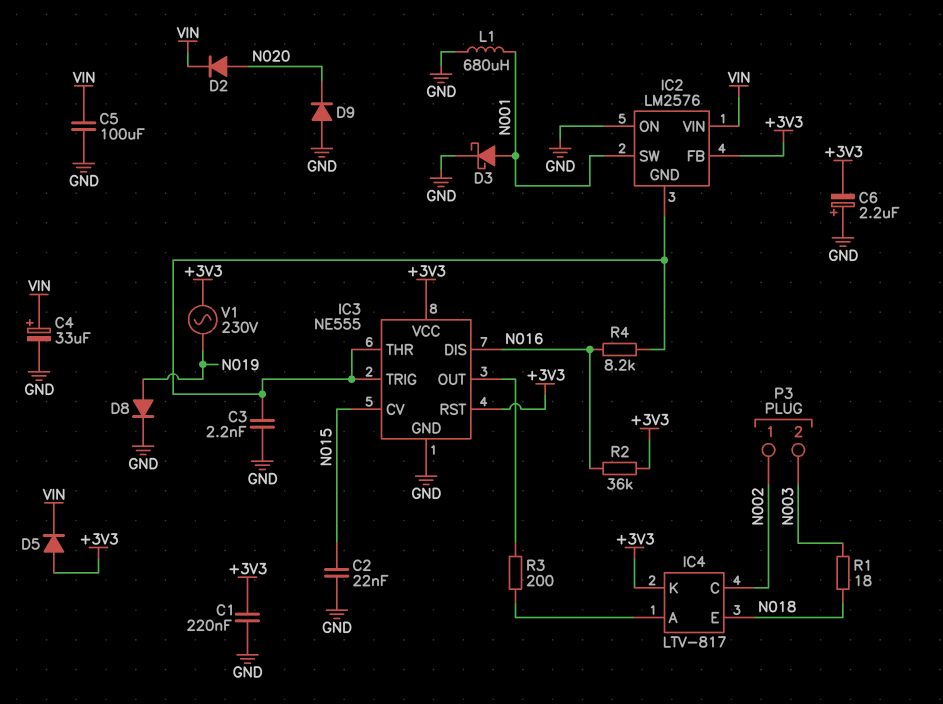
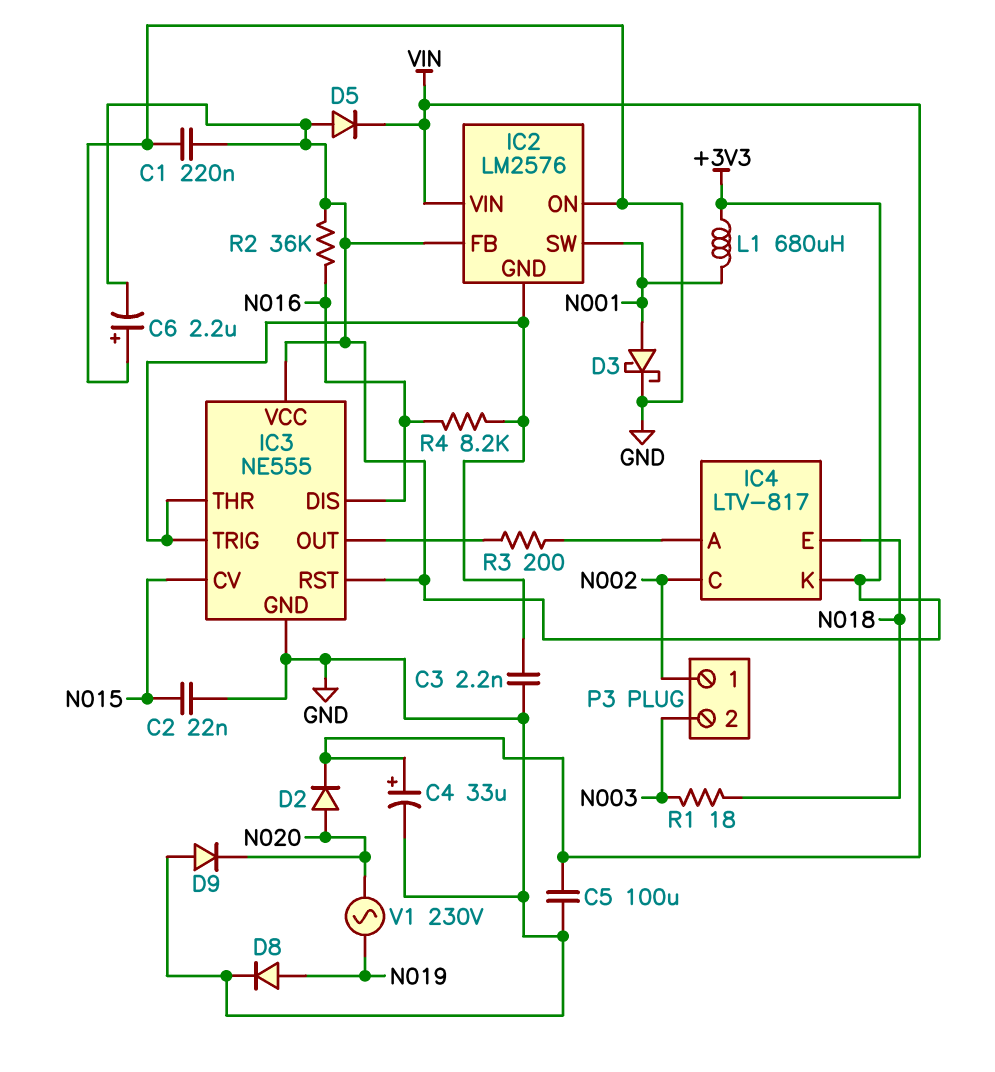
L1: 680uH (GND, N001) -> 680uH (+3V3, N001)
V1: AC 230V (+3V3, N019) -> AC 230V (N019, N020)

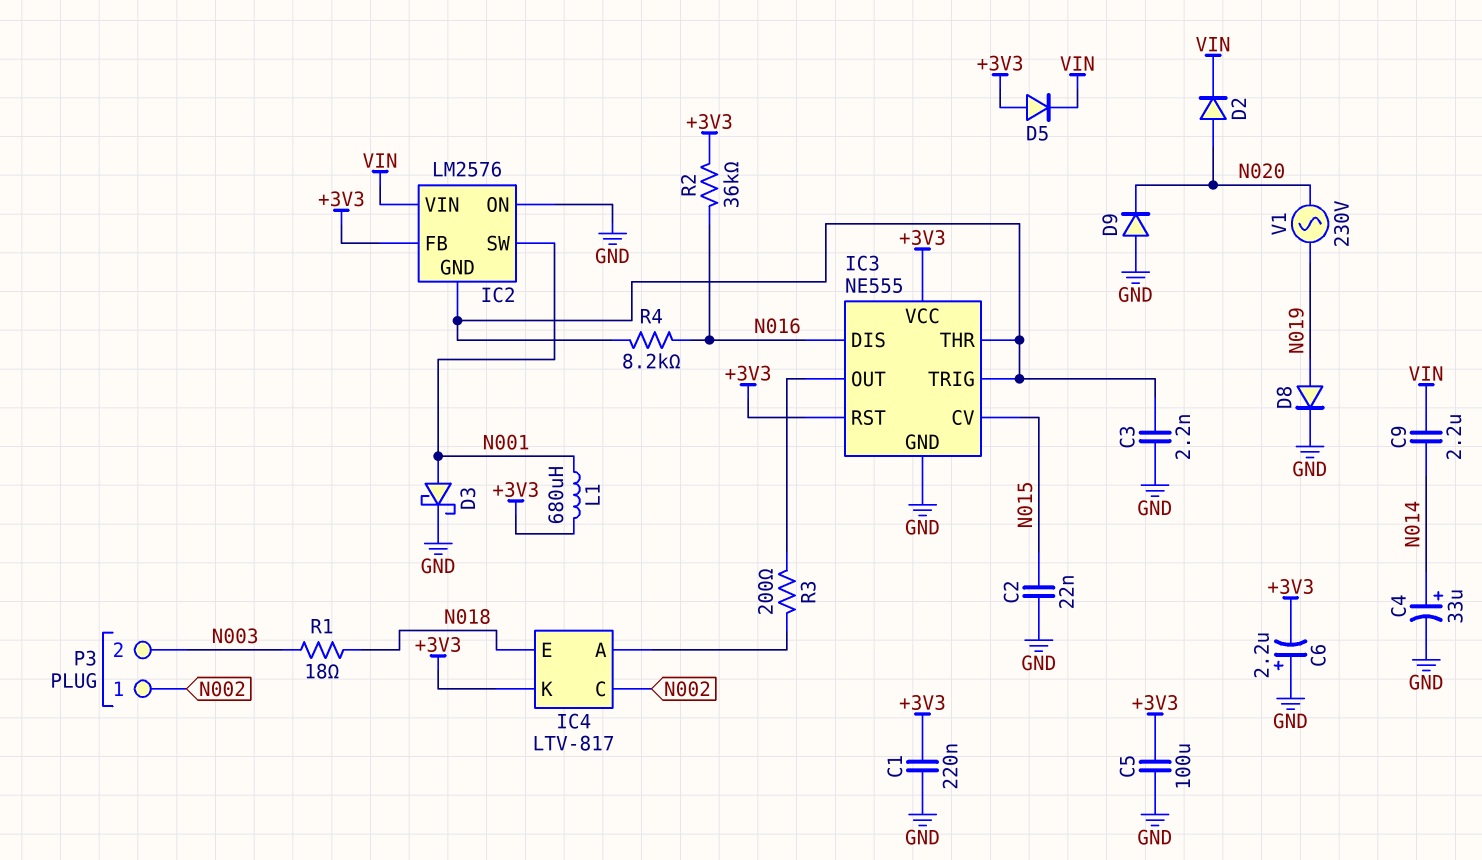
C4: 33uF (plus VIN, minus GND) -> 33uF (plus N014, minus GND)
C5: 100uF (GND, VIN) -> 100uF (+3V3, GND)
C9: none -> 2.2uF (N014, VIN)

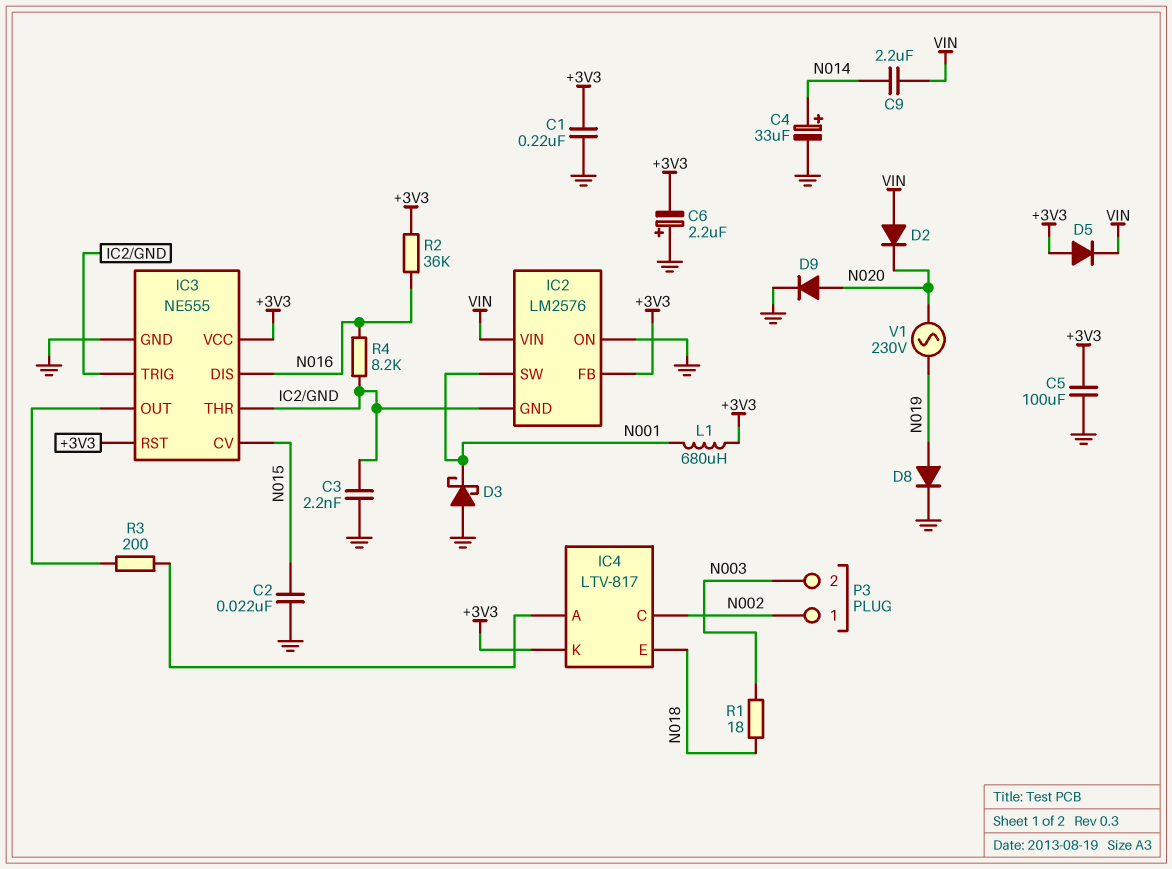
D2: diode (A N020, K VIN) -> diode (A VIN, K N020)
D3: schottky (A N001, K GND) -> schottky (A GND, K N001)
D9: diode (A GND, K N020) -> diode (A N020, K GND)

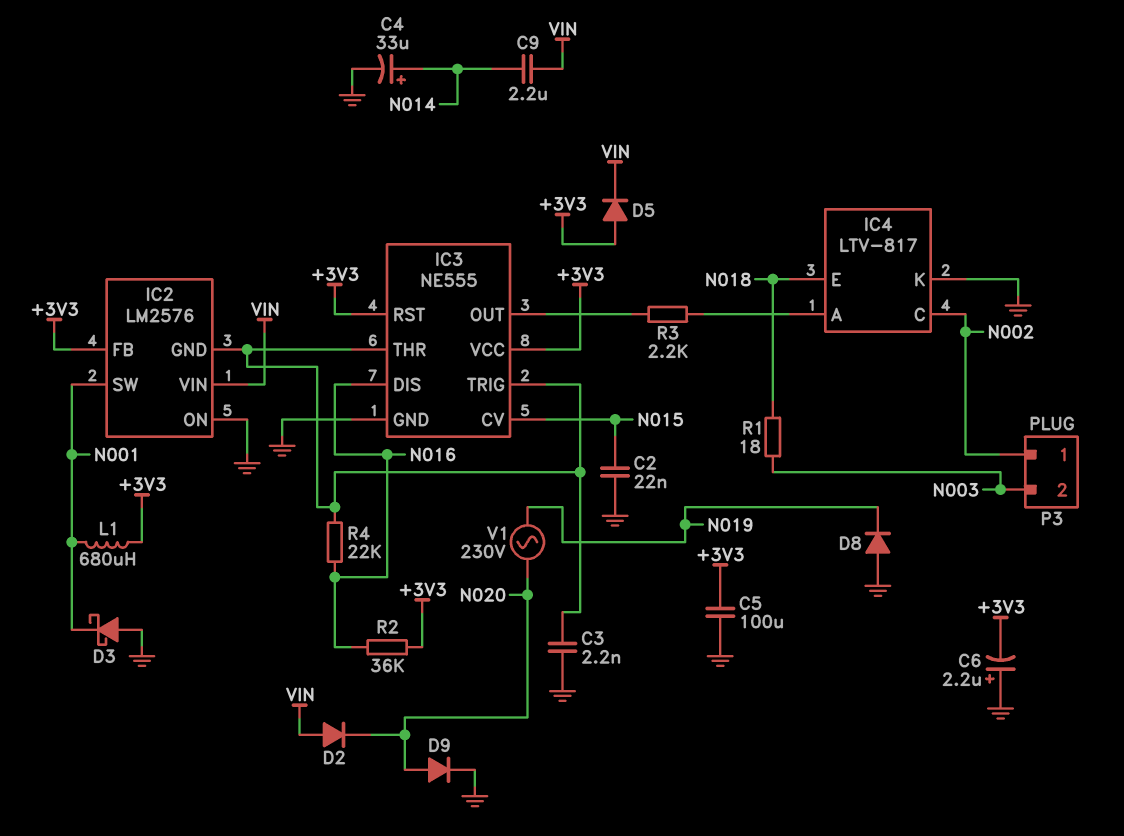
C1: 220nF (+3V3, GND) -> none
D8: diode (A N019, K GND) -> diode (A GND, K N019)
IC4 pin K: +3V3 -> GND
R3: 200 (IC3/OUT, IC4/A) -> 2.2k (IC3/OUT, IC4/A)
R4: 8.2k (IC2/GND, N016) -> 22k (IC2/GND, N016)

